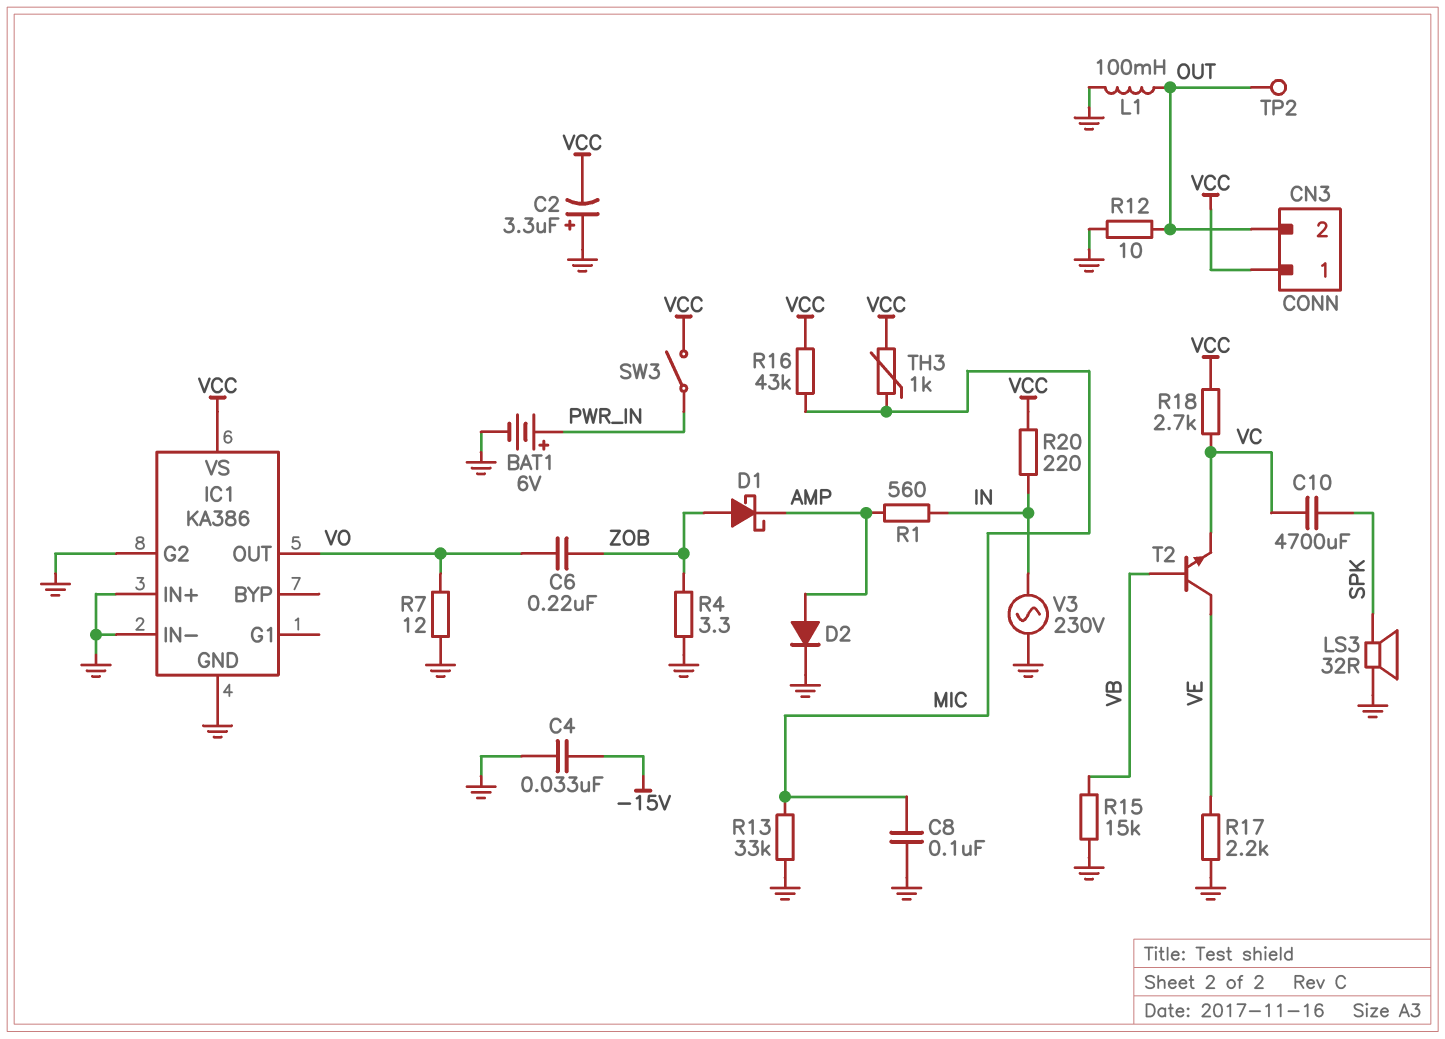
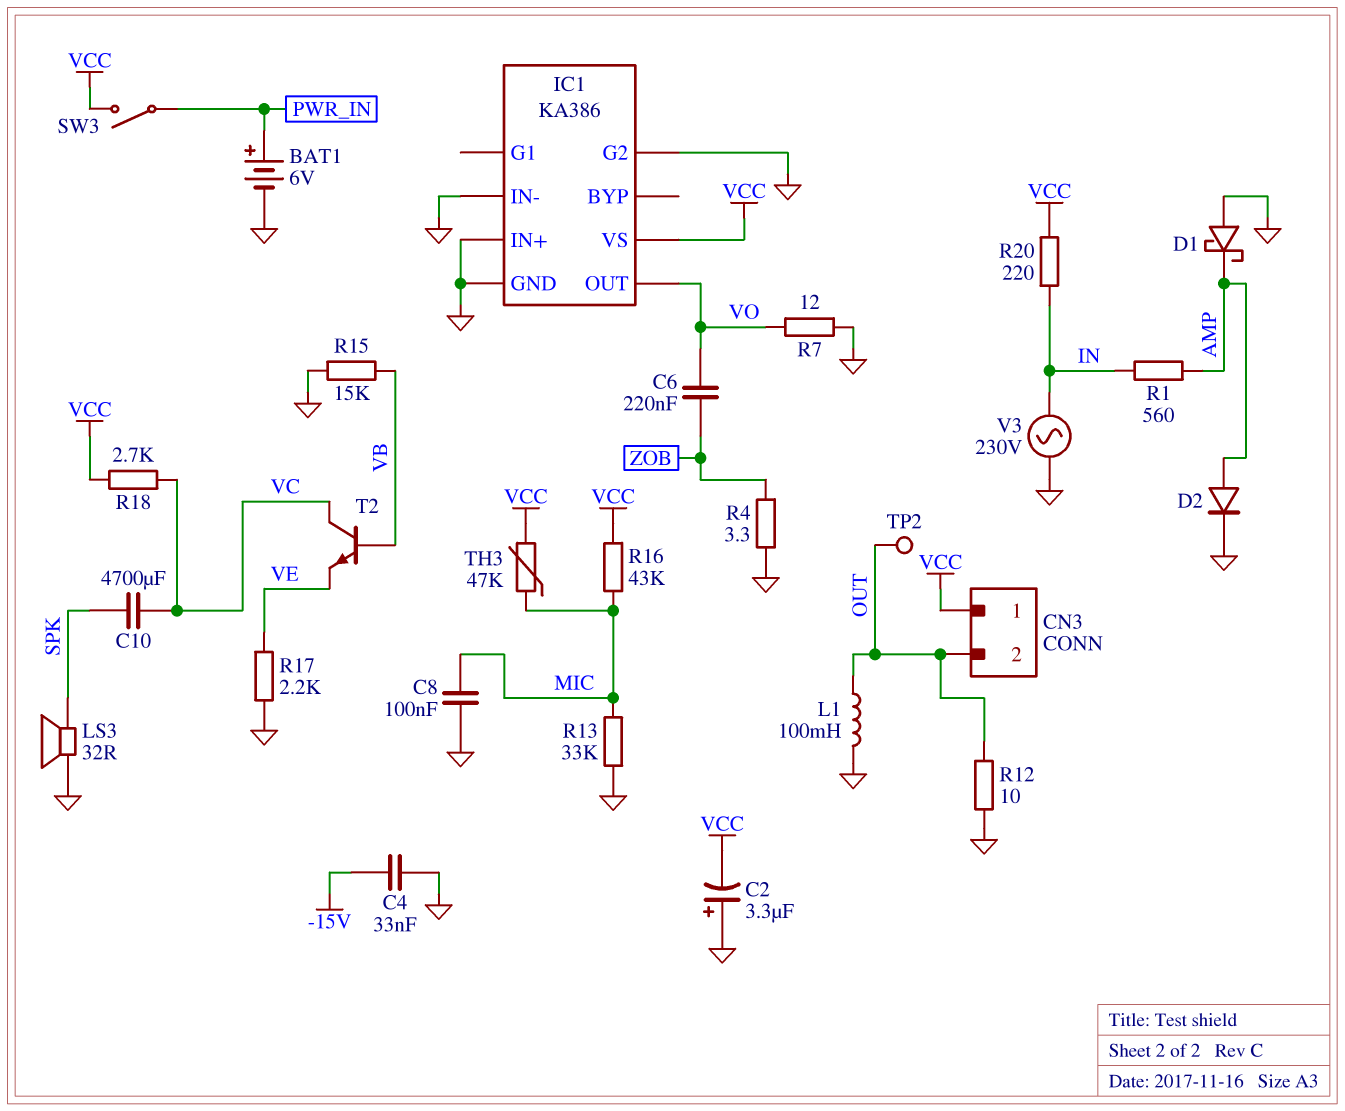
D1: schottky (A ZOB, K AMP) -> schottky (A GND, K AMP)
T2: NPN (B VB, C VE, E VC) -> NPN (B VB, C VC, E VE)
TH3: 1k (MIC, VCC) -> 47k (MIC, VCC)

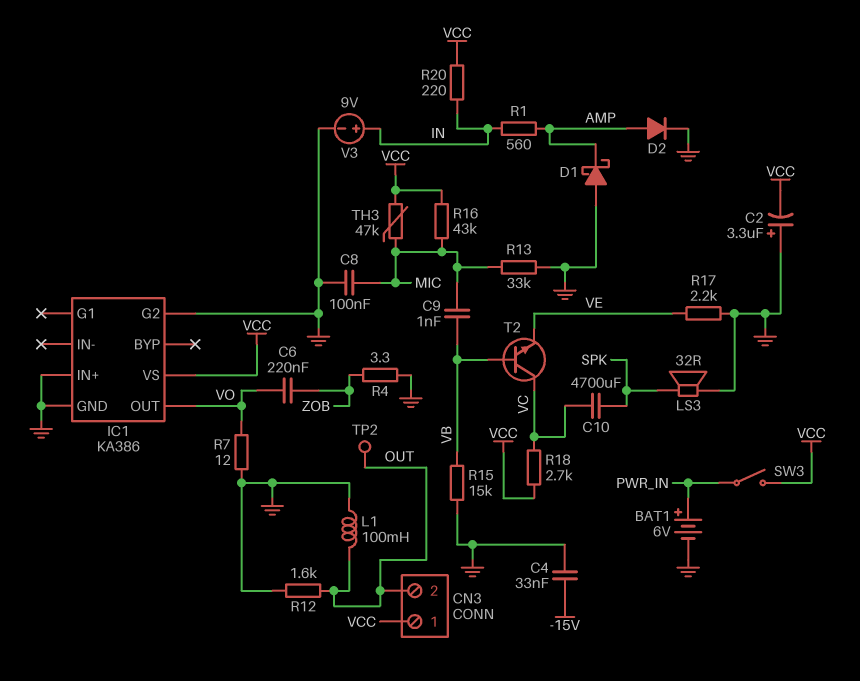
C9: none -> 1nF (MIC, VB)
IC1 pin IN-: GND -> none
R12: 10 (GND, OUT) -> 1.6k (GND, OUT)
V3: AC 230V (GND, IN) -> 9V (plus IN, minus GND)

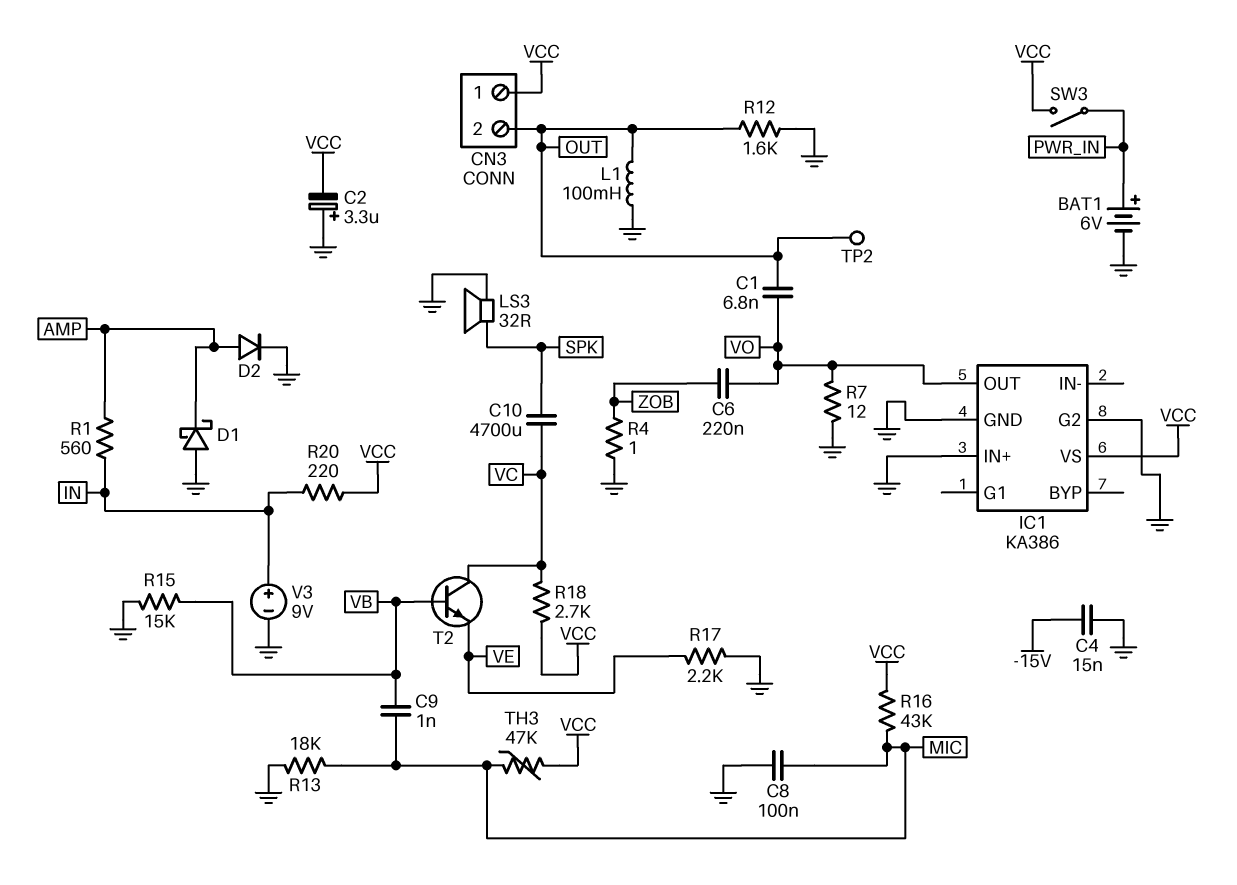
C1: none -> 6.8nF (OUT, VO)
C4: 33nF (-15V, GND) -> 15nF (-15V, GND)
R4: 3.3 (GND, ZOB) -> 1 (GND, ZOB)
R13: 33k (GND, MIC) -> 18k (GND, MIC)

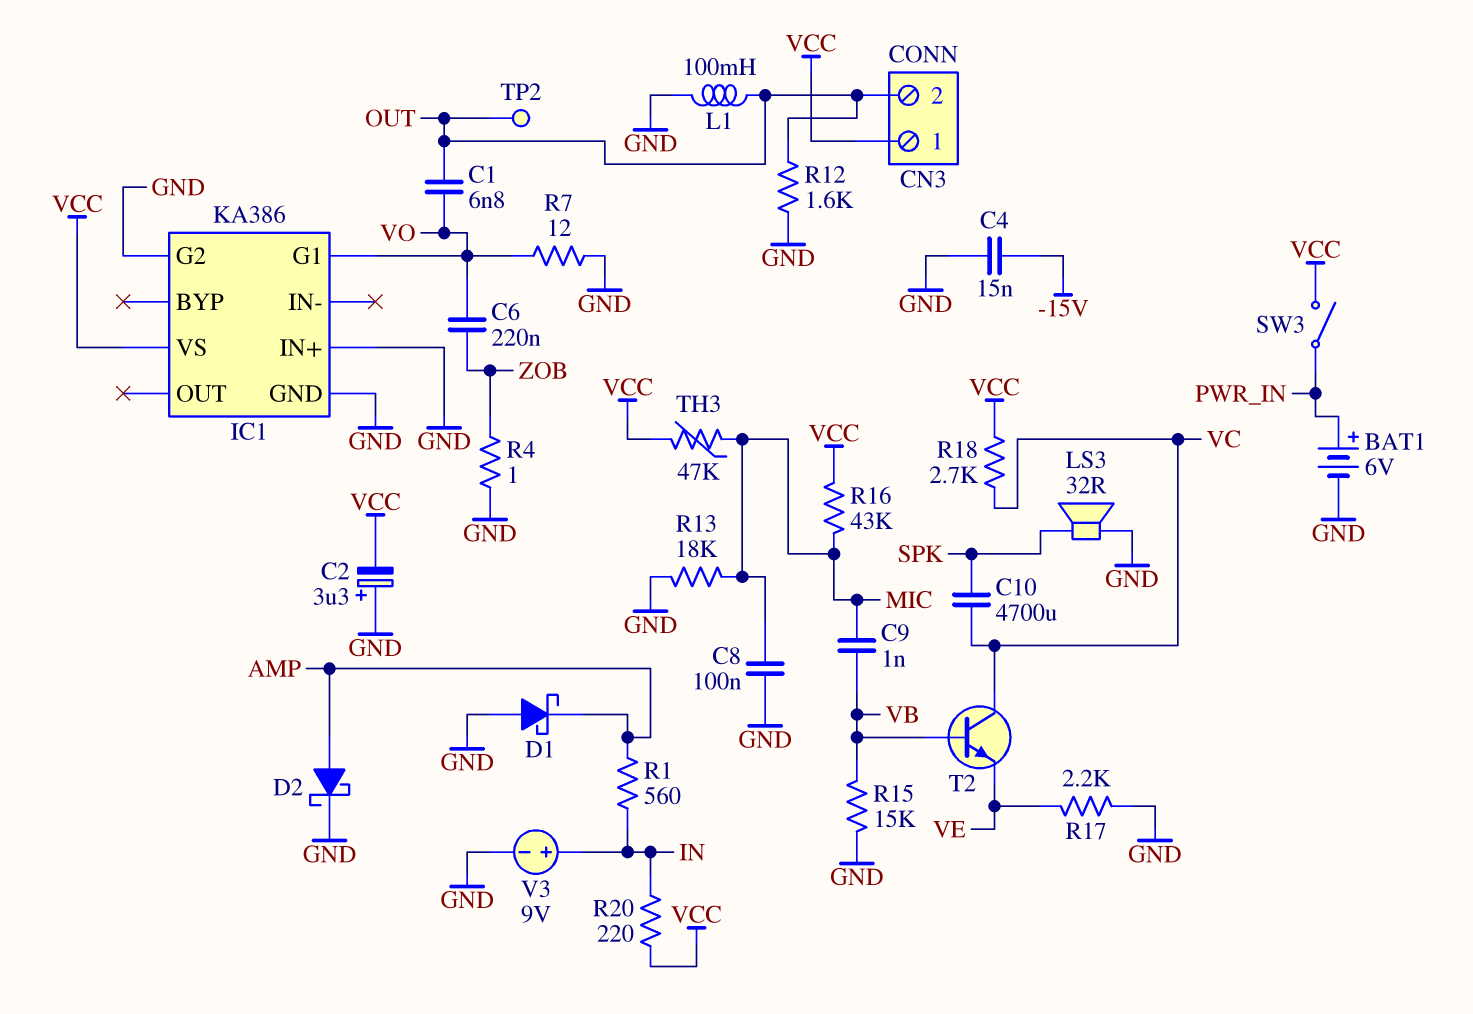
D2: diode (A AMP, K GND) -> schottky (A AMP, K GND)
IC1 pin G1: none -> VO
IC1 pin OUT: VO -> none

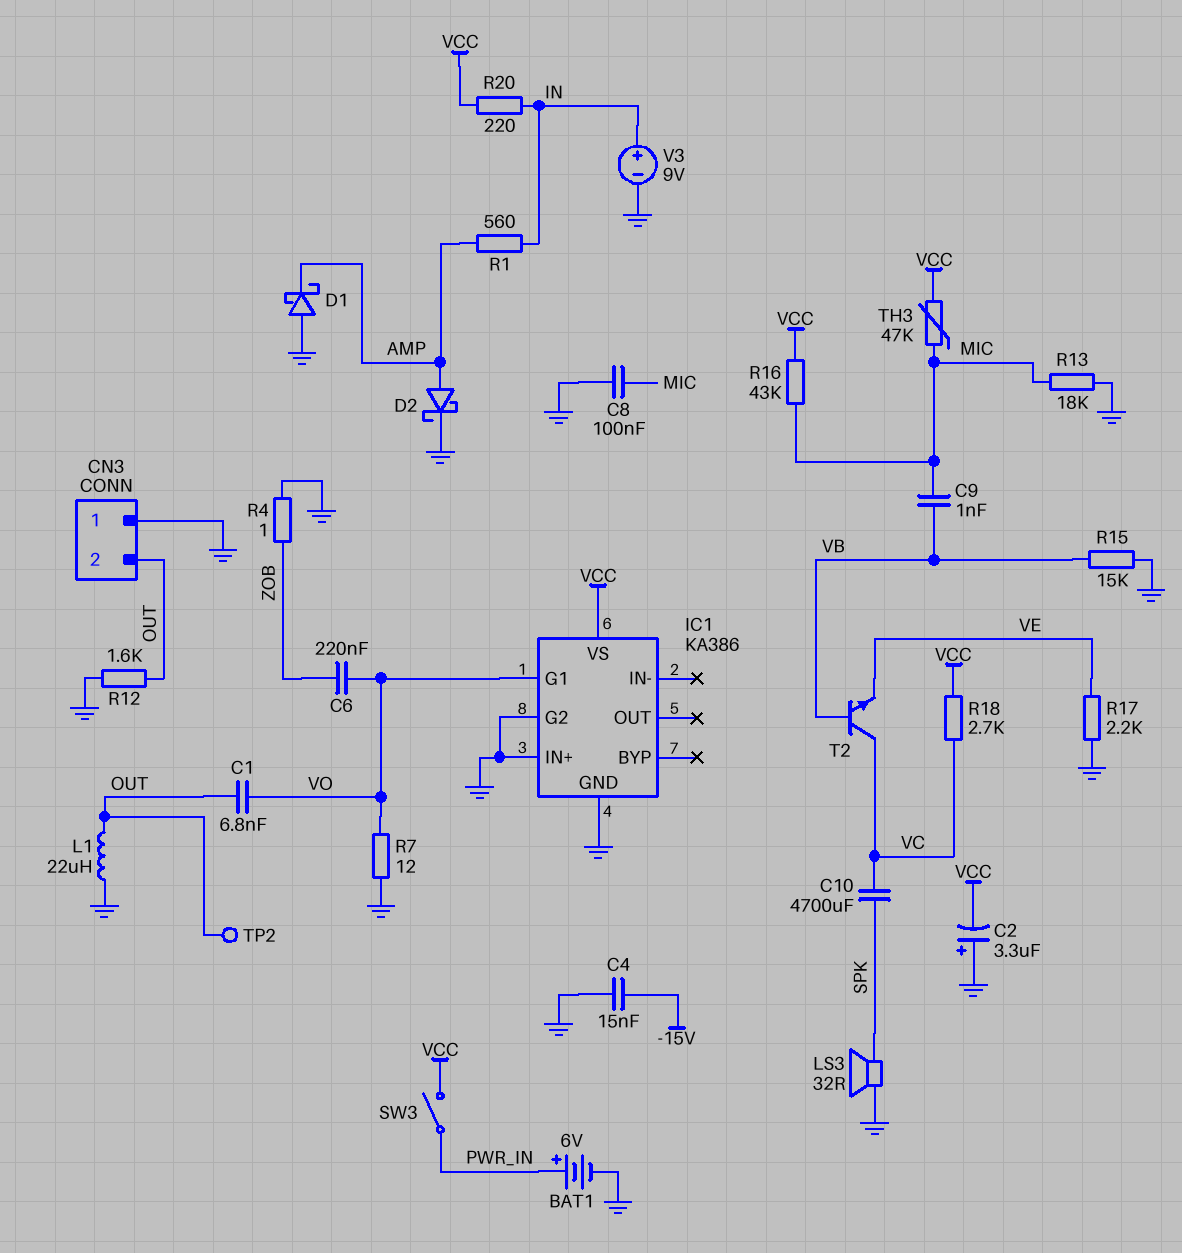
CN3 pin 1: VCC -> GND
L1: 100mH (GND, OUT) -> 22uH (GND, OUT)

